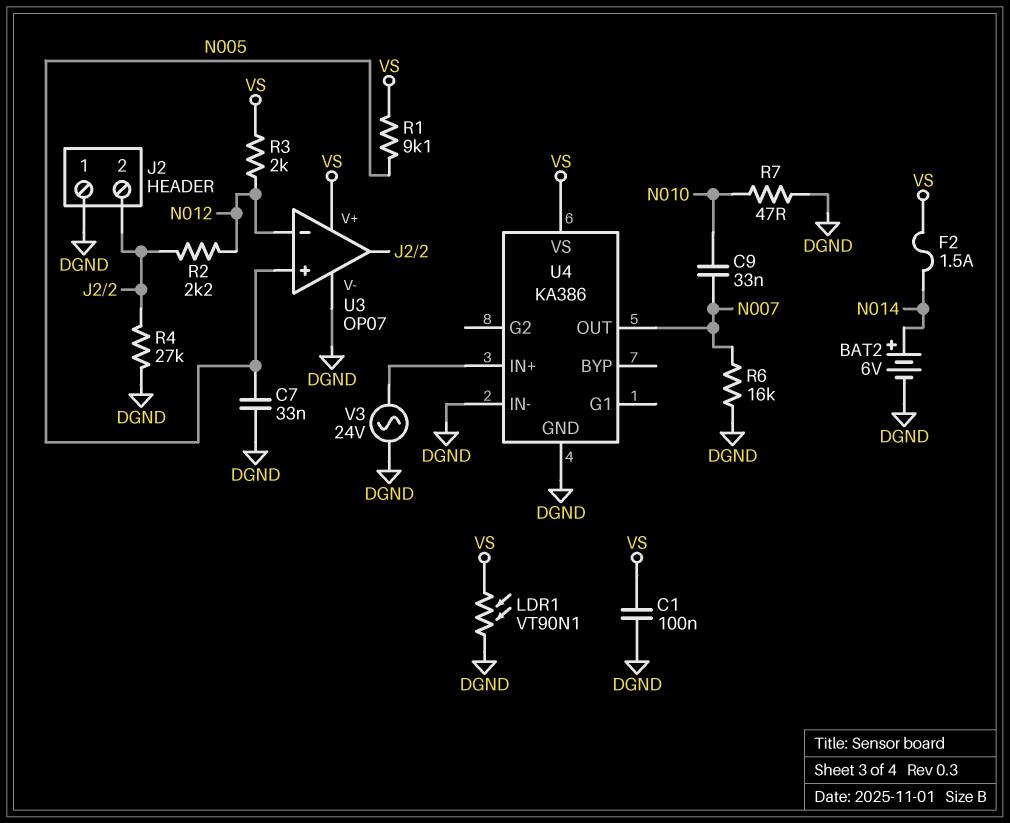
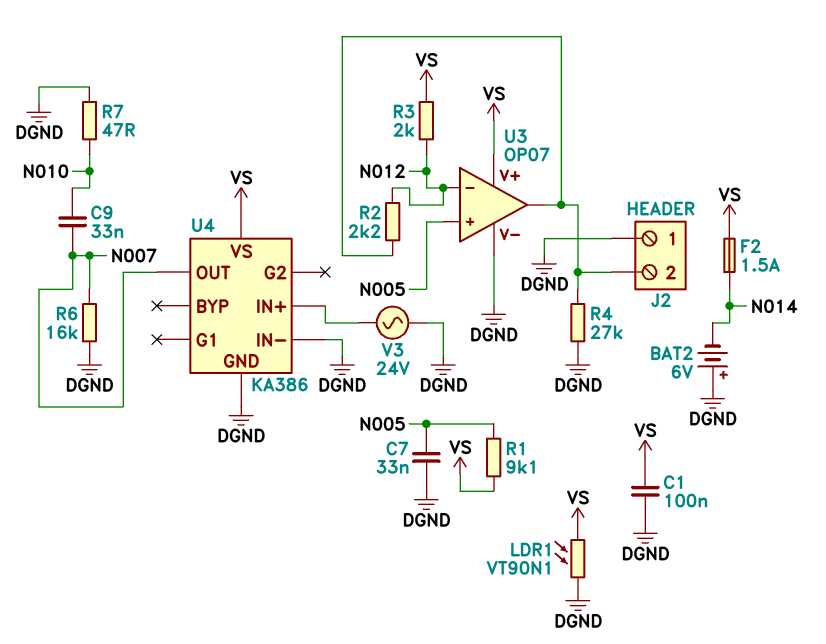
BAT2: 6V (plus N014, minus DGND) -> 6V (plus DGND, minus N014)

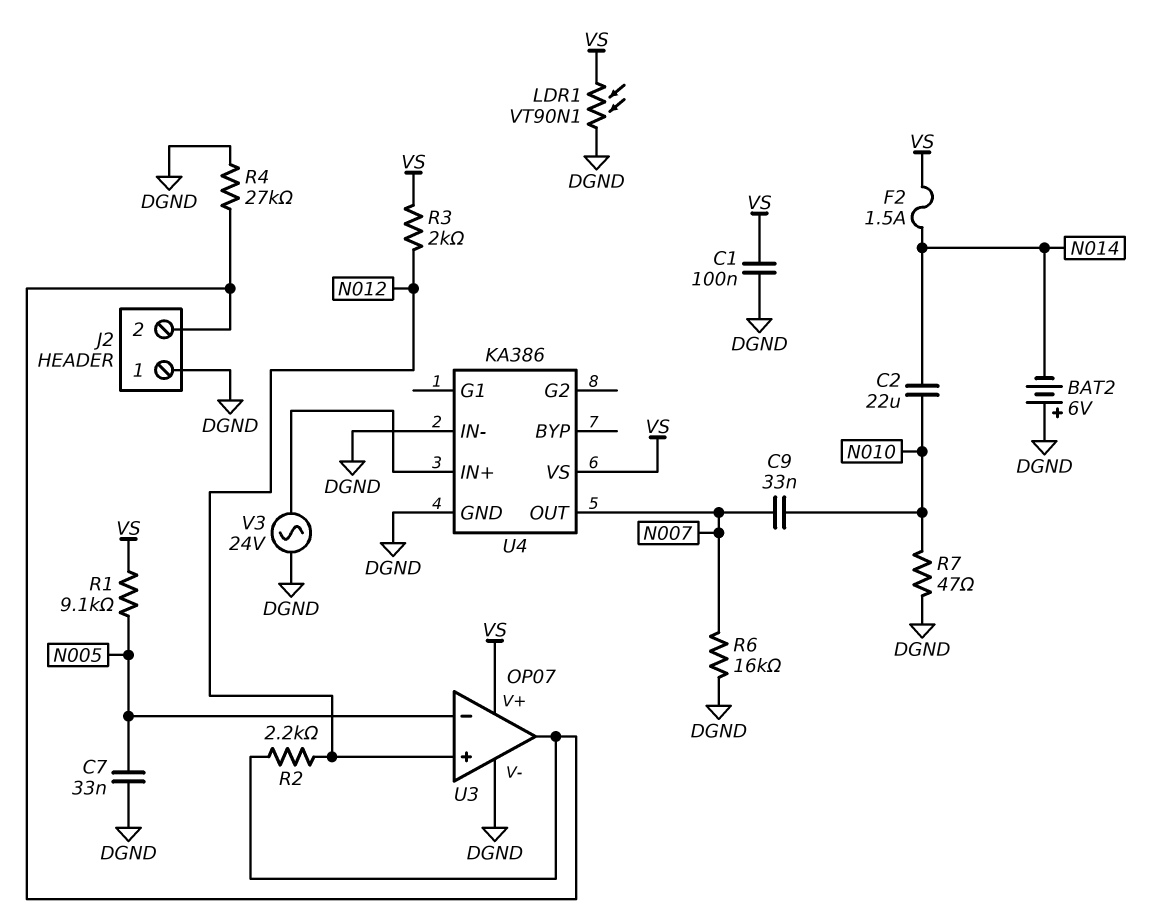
C2: none -> 22uF (N010, N014)
U3 pin in+: N005 -> N012
U3 pin in-: N012 -> N005

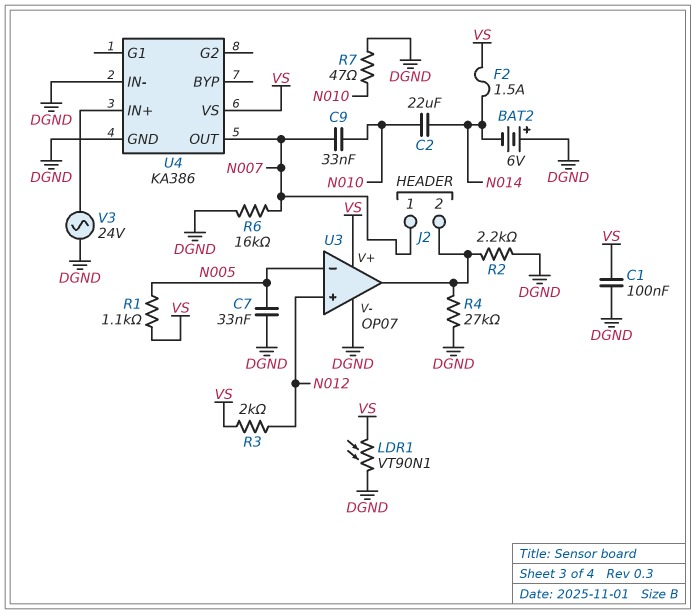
J2 pin 1: DGND -> N007
R1: 9.1k (N005, VS) -> 1.1k (N005, VS)
R2: 2.2k (J2/2, N012) -> 2.2k (DGND, J2/2)

